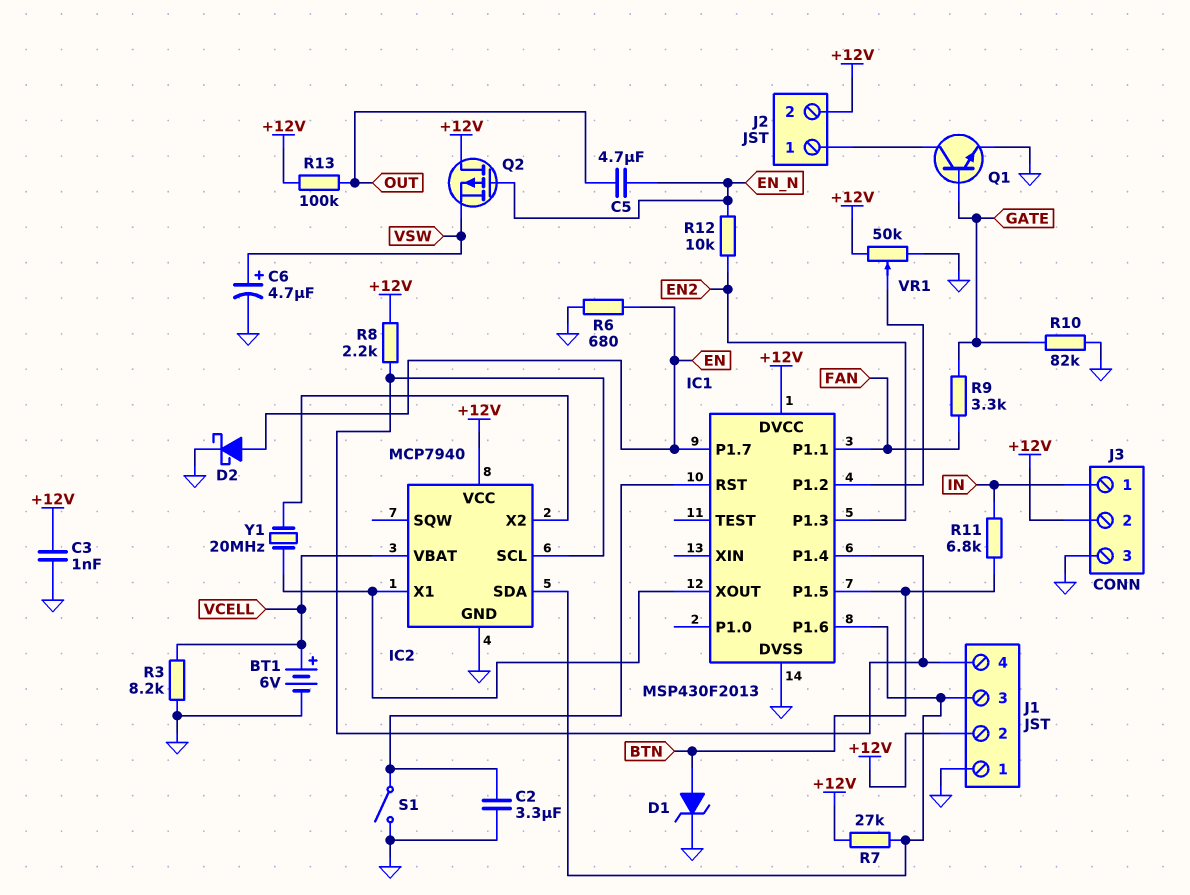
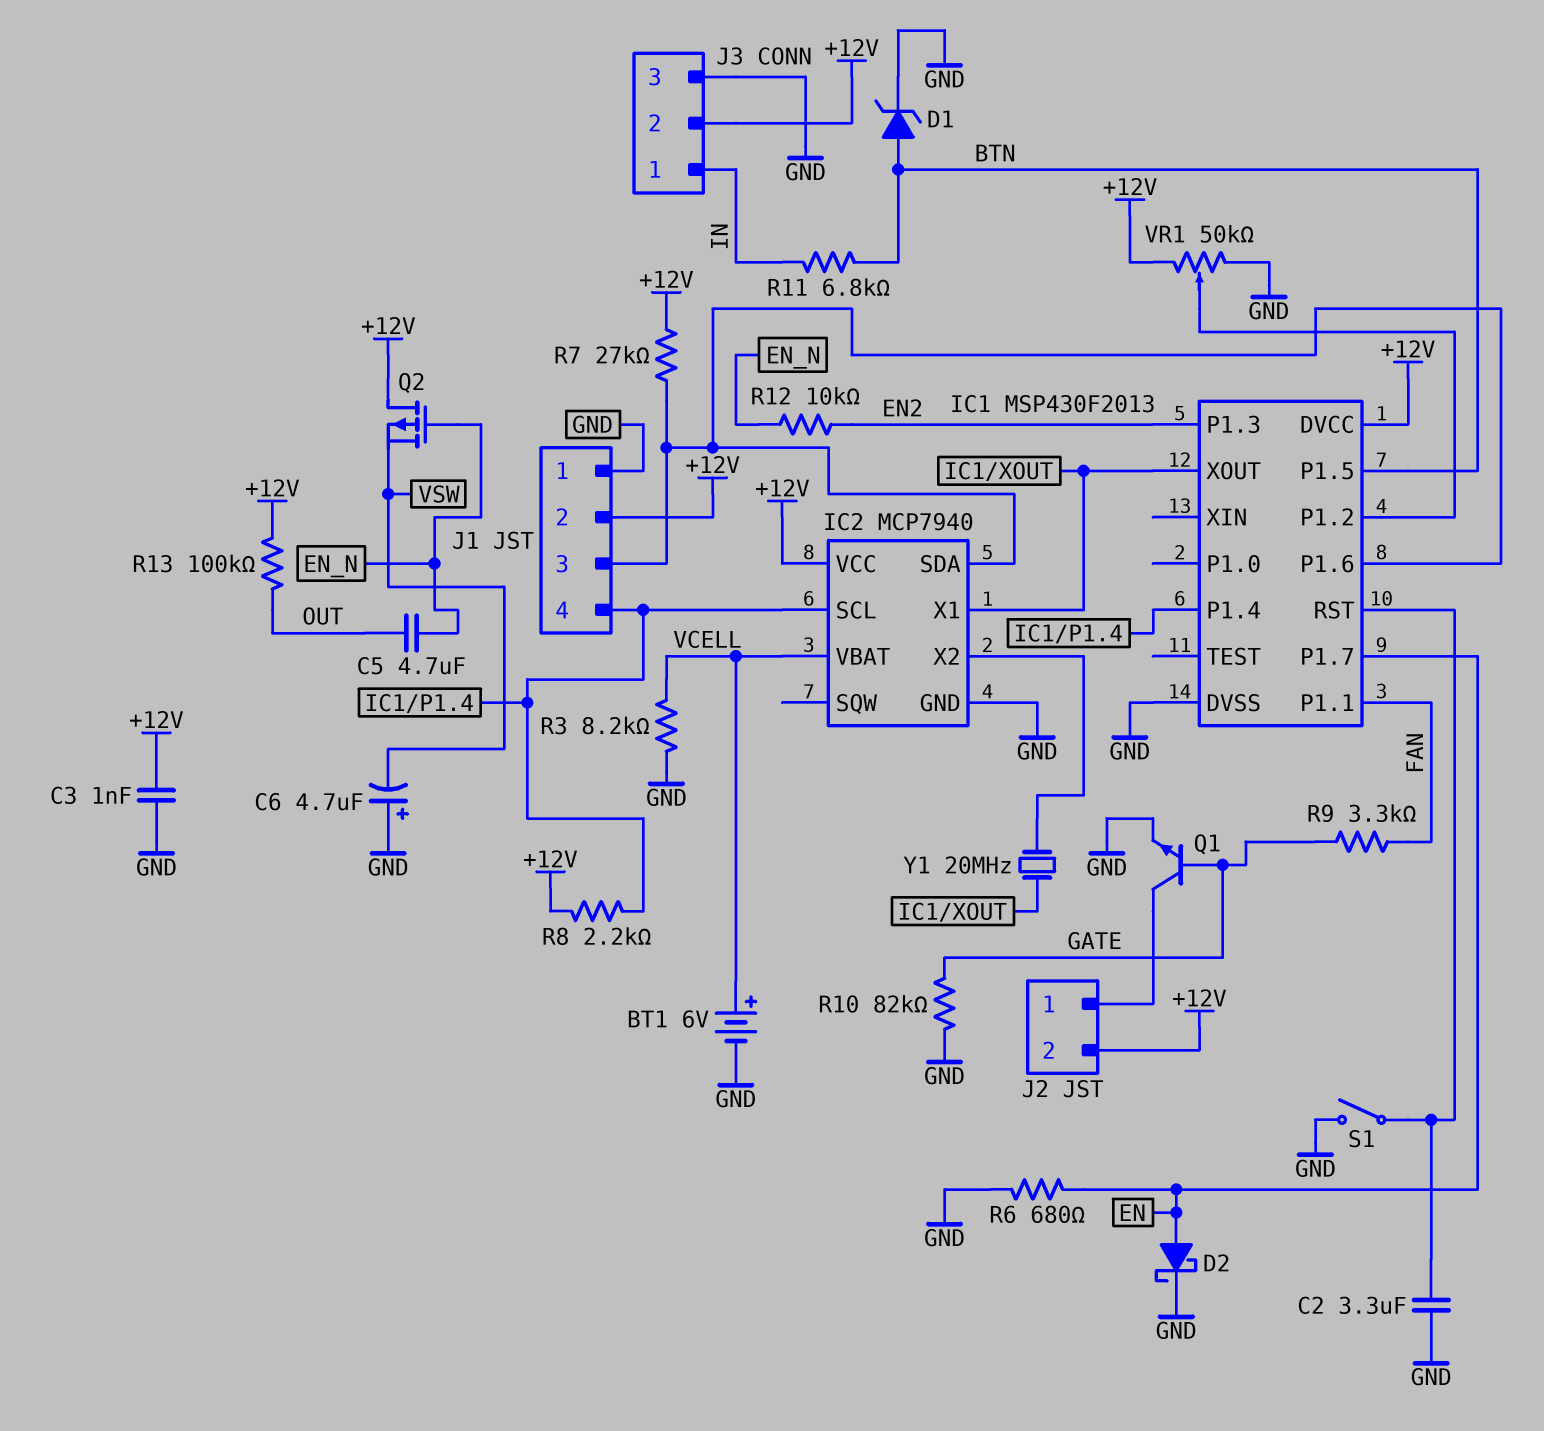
C6: 4.7uF (plus VSW, minus GND) -> 4.7uF (plus GND, minus VSW)

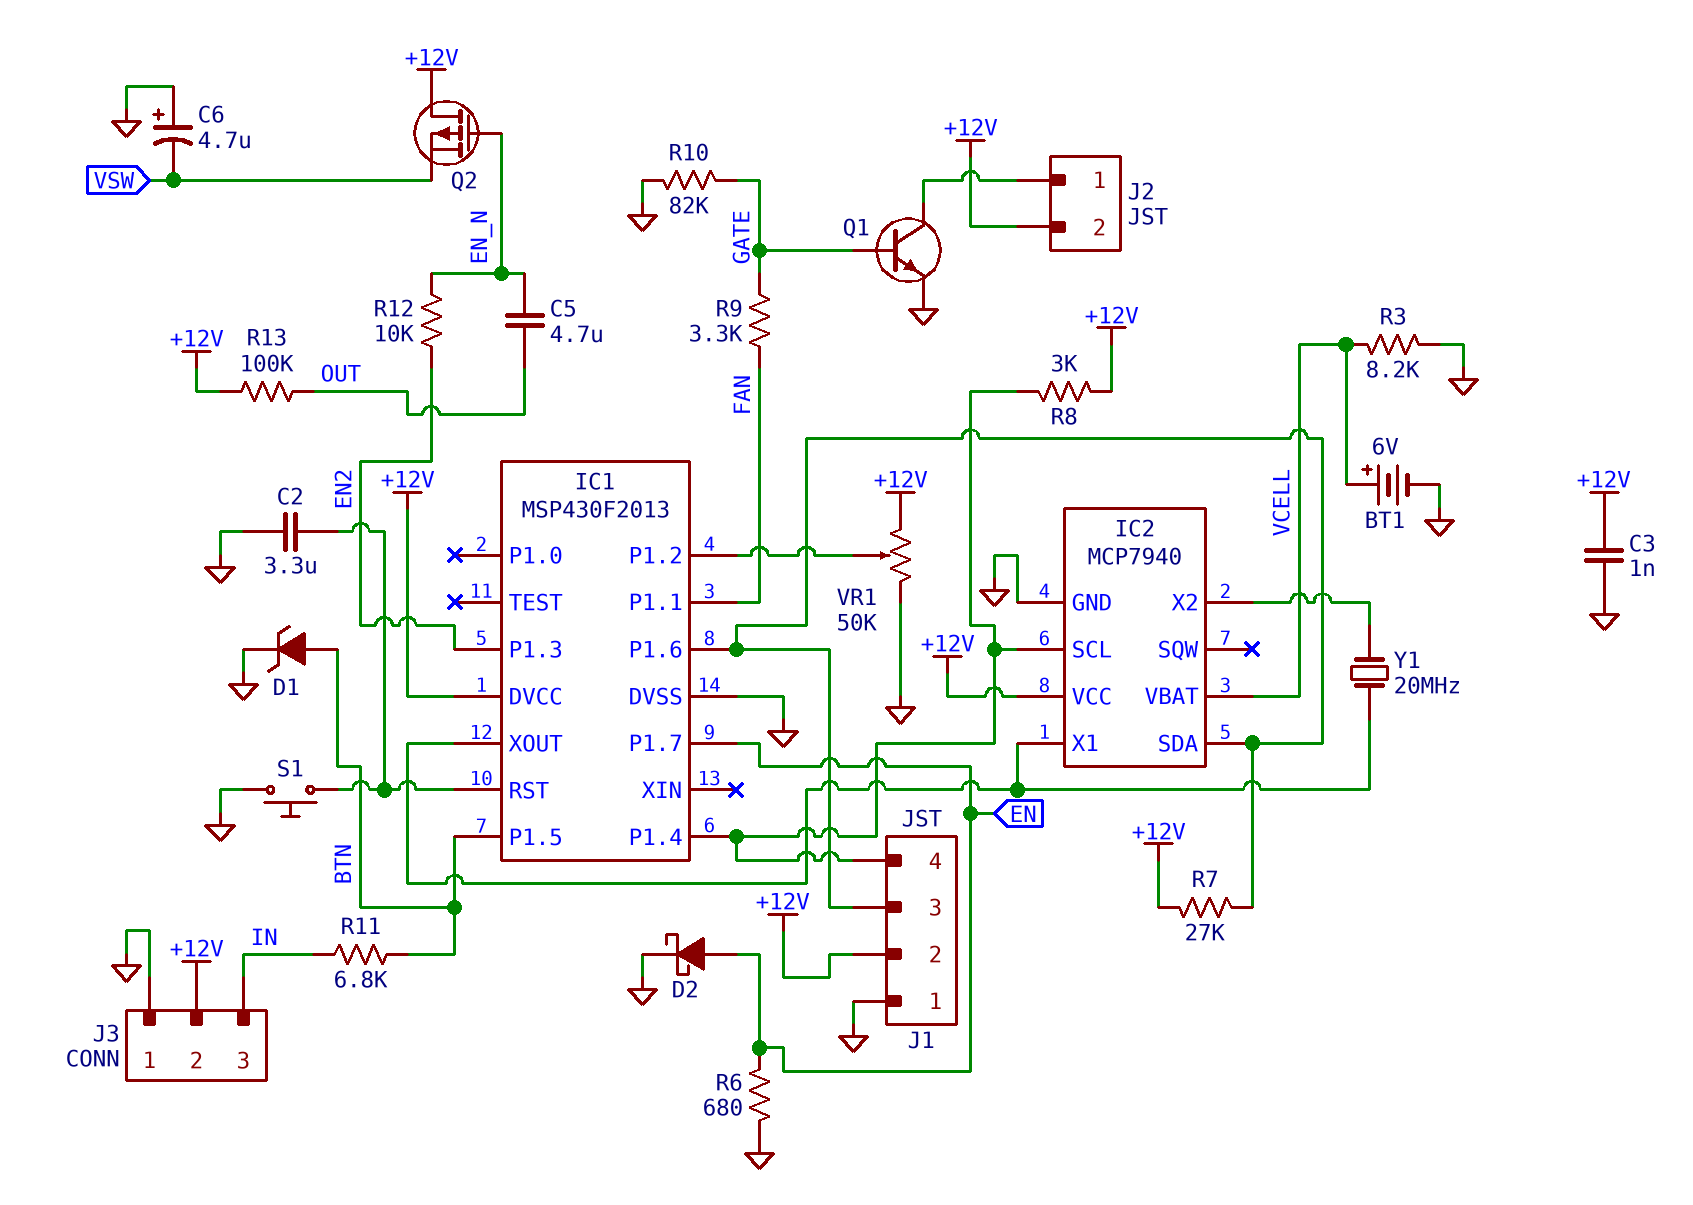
J3 pin 1: IN -> GND
J3 pin 3: GND -> IN
R8: 2.2k (+12V, IC1/P1.4) -> 3k (+12V, IC1/P1.4)
S1: switch (GND, IC1/RST) -> button (GND, IC1/RST)

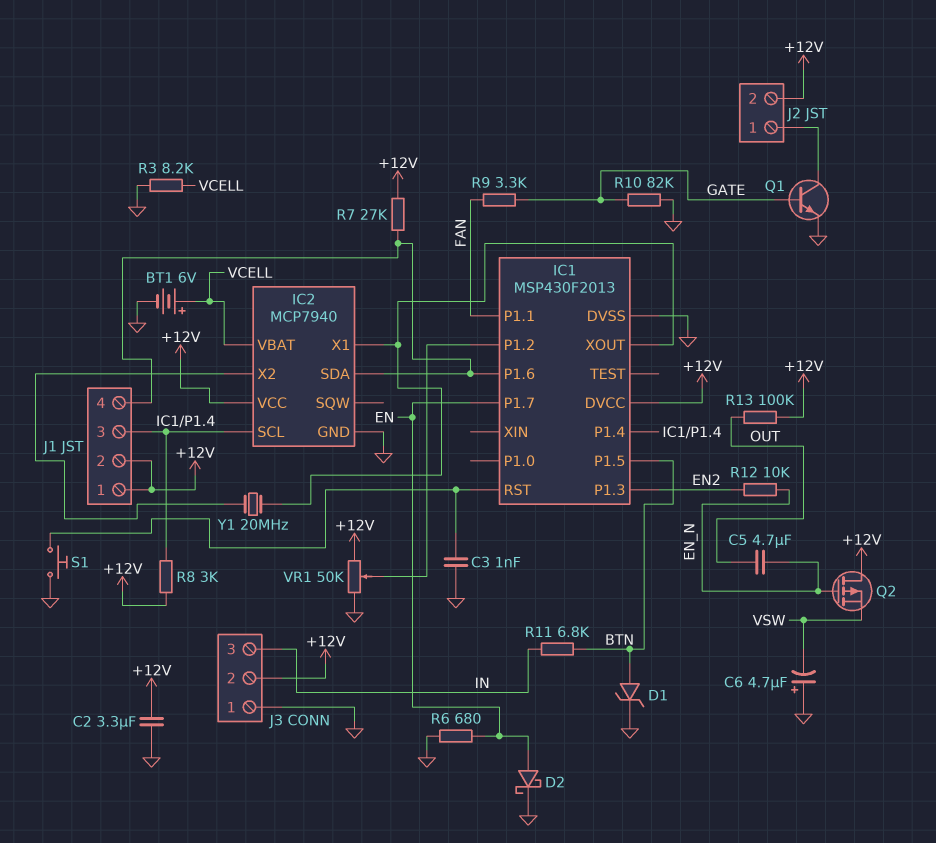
C2: 3.3uF (GND, IC1/RST) -> 3.3uF (+12V, GND)
C3: 1nF (+12V, GND) -> 1nF (GND, IC1/RST)
J1 pin 1: GND -> +12V
J1 pin 3: IC1/P1.6 -> IC1/P1.4
J1 pin 4: IC1/P1.4 -> IC1/P1.6

